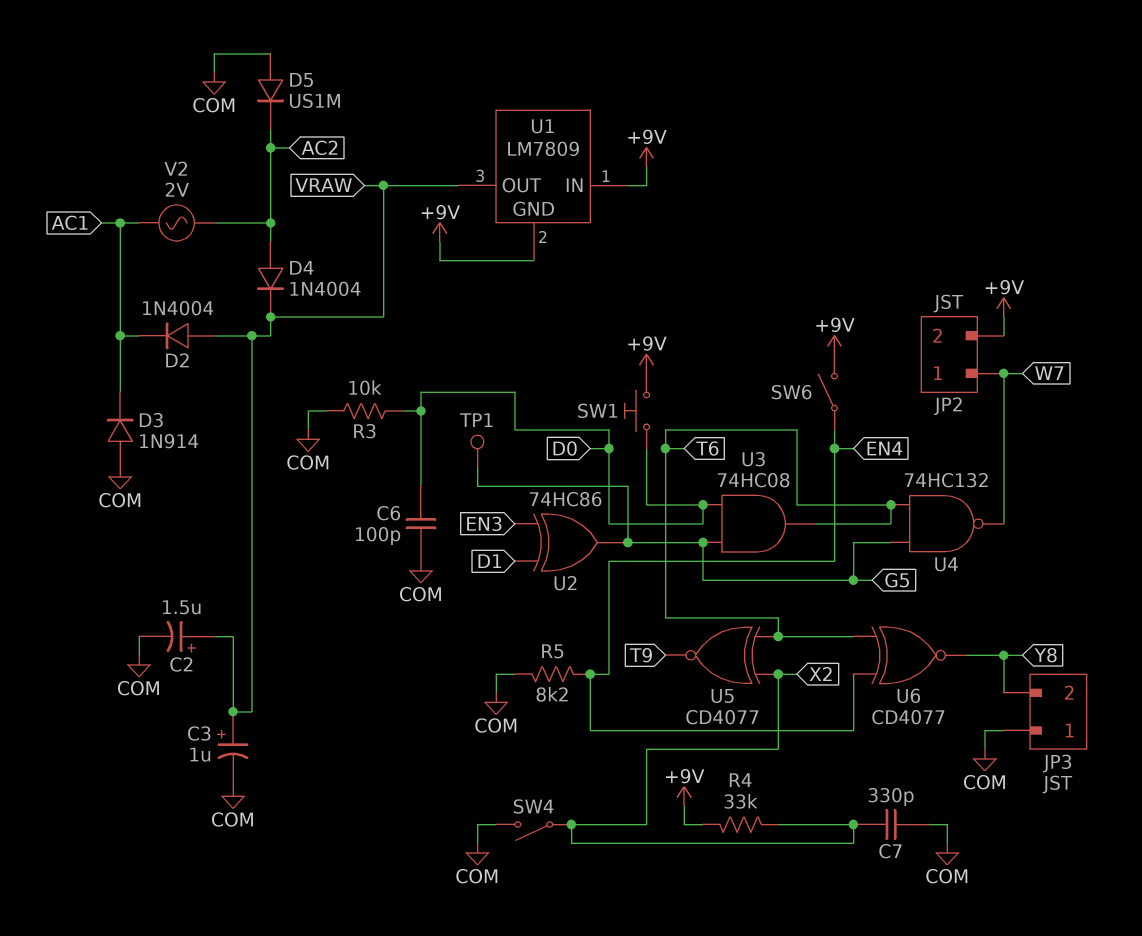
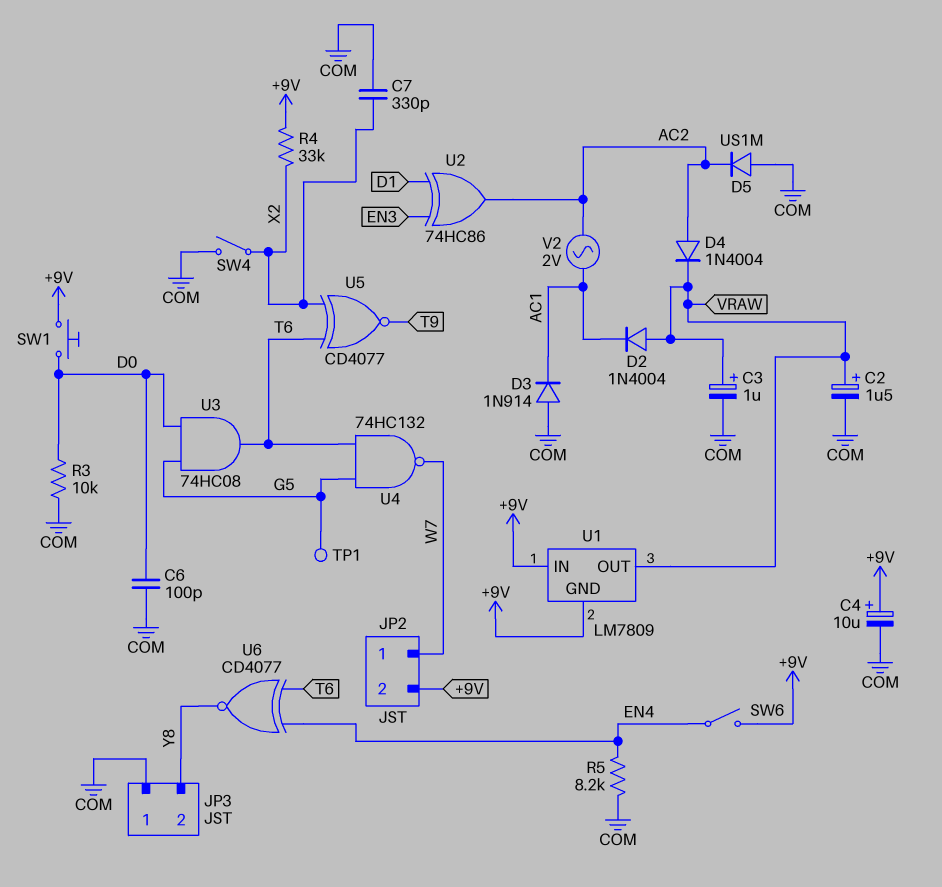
C4: none -> 10uF (plus +9V, minus COM)
U2: XOR 74HC86 (in D1, in EN3, out G5) -> XOR 74HC86 (in D1, in EN3, out AC2)

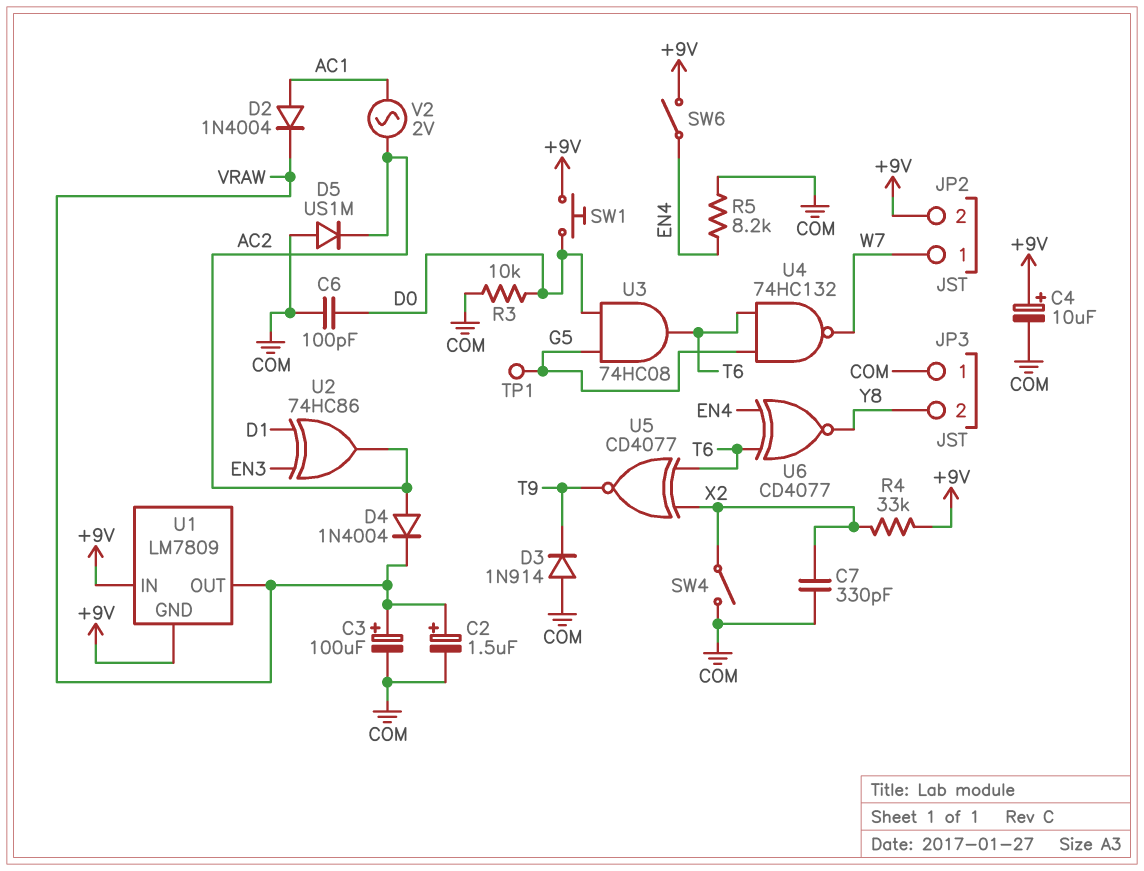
C3: 1uF (plus VRAW, minus COM) -> 100uF (plus VRAW, minus COM)
D2: diode 1N4004 (A VRAW, K AC1) -> diode 1N4004 (A AC1, K VRAW)
D3: diode 1N914 (A COM, K AC1) -> diode 1N914 (A COM, K T9)

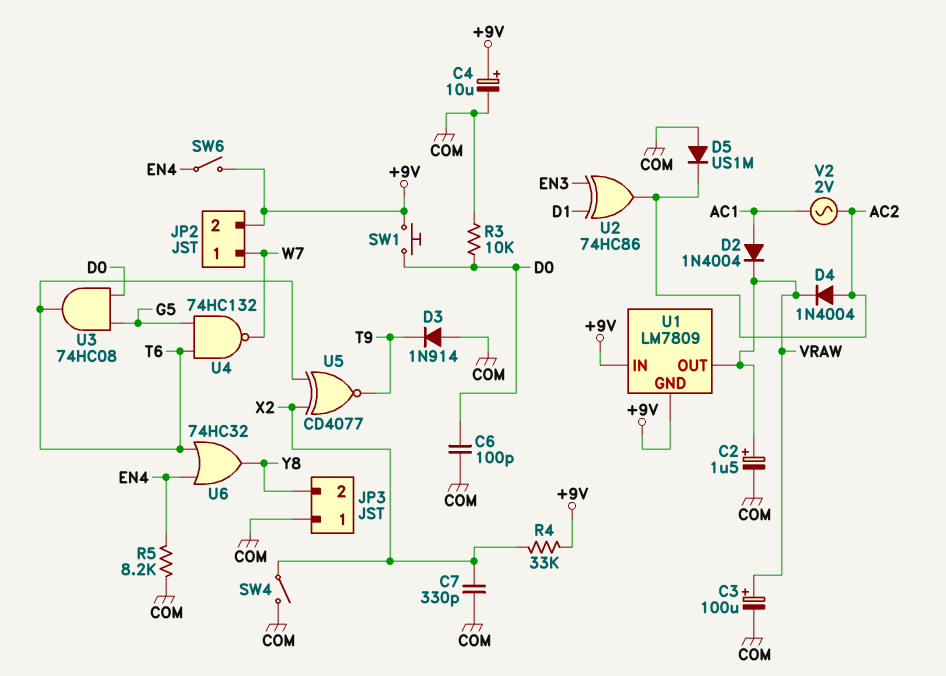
TP1: test point (G5) -> none
U6: XNOR CD4077 (in EN4, in T6, out Y8) -> OR 74HC32 (in EN4, in T6, out Y8)

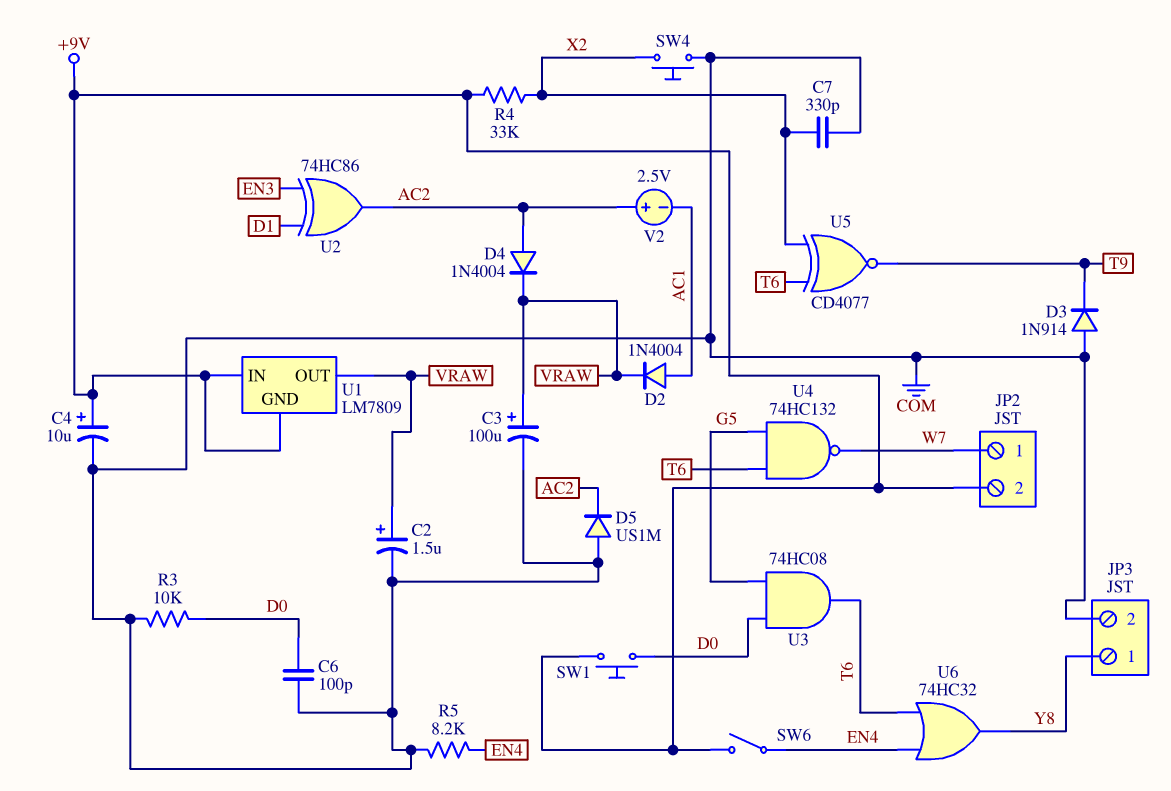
JP3 pin 1: COM -> Y8
JP3 pin 2: Y8 -> COM
SW4: switch (COM, X2) -> button (COM, X2)
V2: AC 2V (AC1, AC2) -> 2.5V (plus AC2, minus AC1)

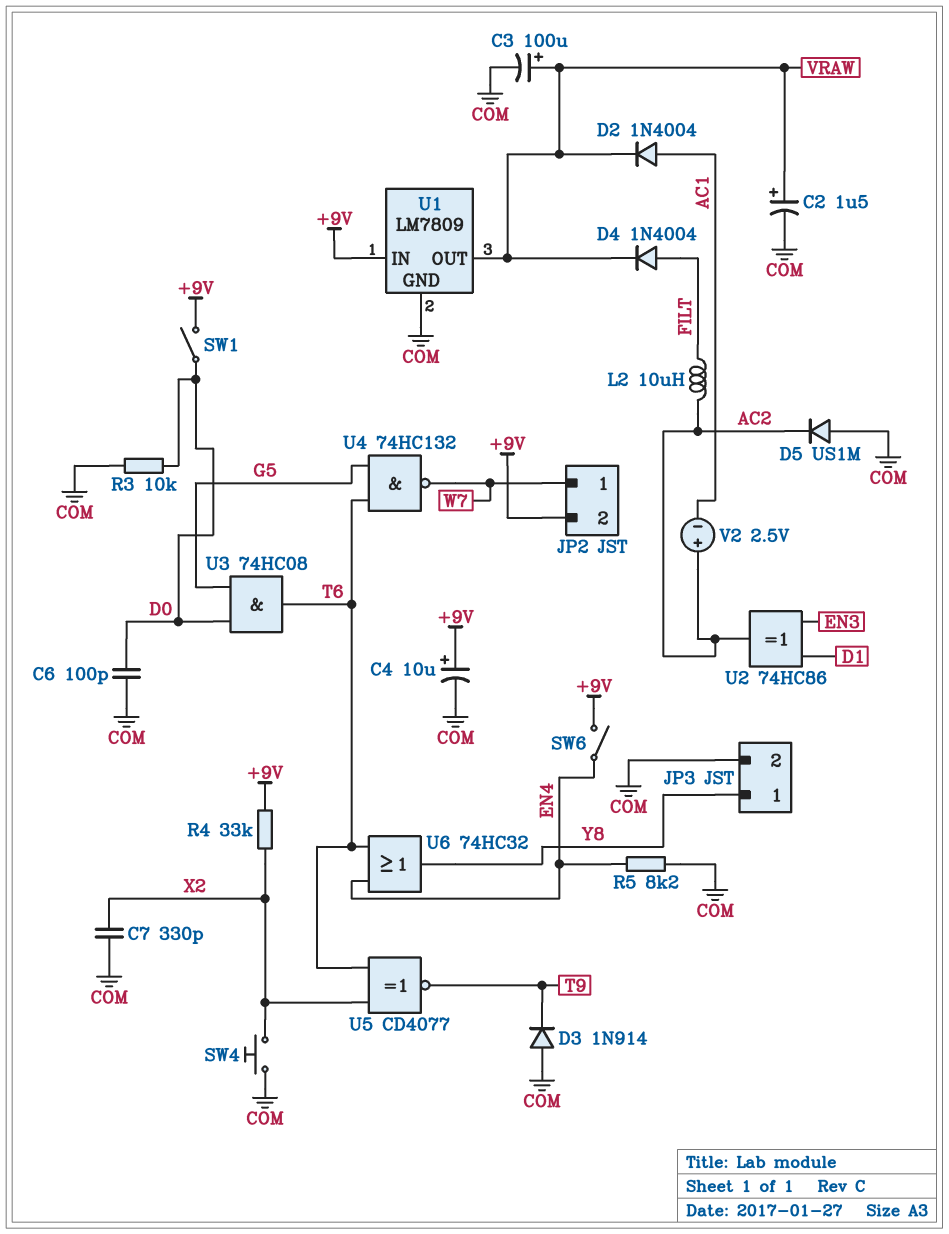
D4: diode 1N4004 (A AC2, K VRAW) -> diode 1N4004 (A FILT, K VRAW)
L2: none -> 10uH (AC2, FILT)
SW1: button (+9V, D0) -> switch (+9V, D0)
U1 pin GND: +9V -> COM

